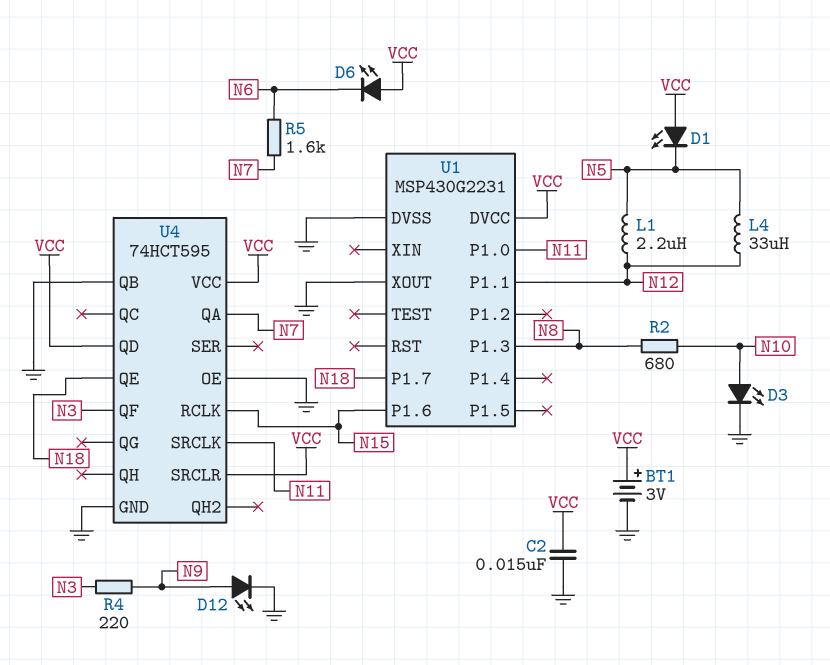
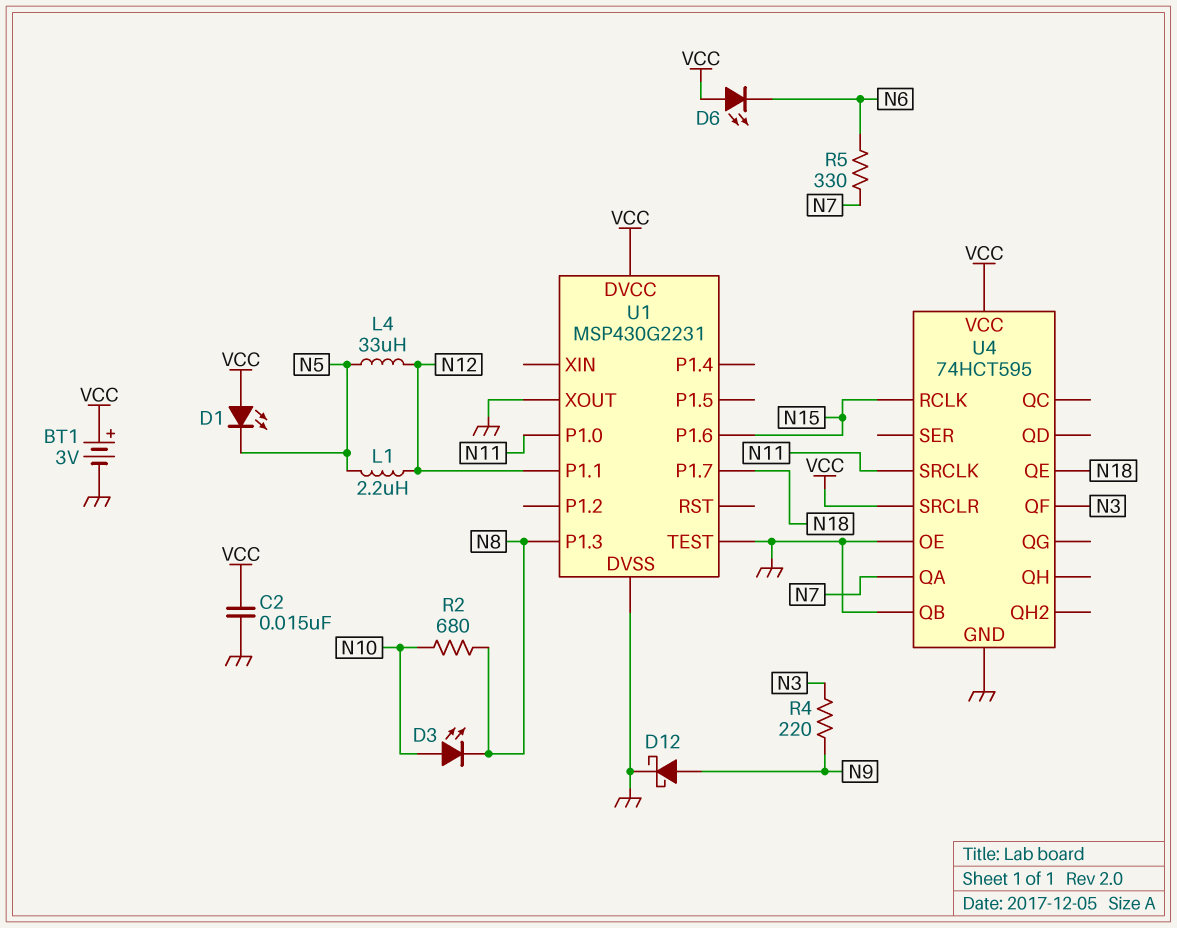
D3: LED (A N10, K GND) -> LED (A N10, K N8)
D12: LED (A N9, K GND) -> schottky (A N9, K GND)
R5: 1.6k (N6, N7) -> 330 (N6, N7)
U1 pin TEST: none -> GND
U4 pin QD: VCC -> none

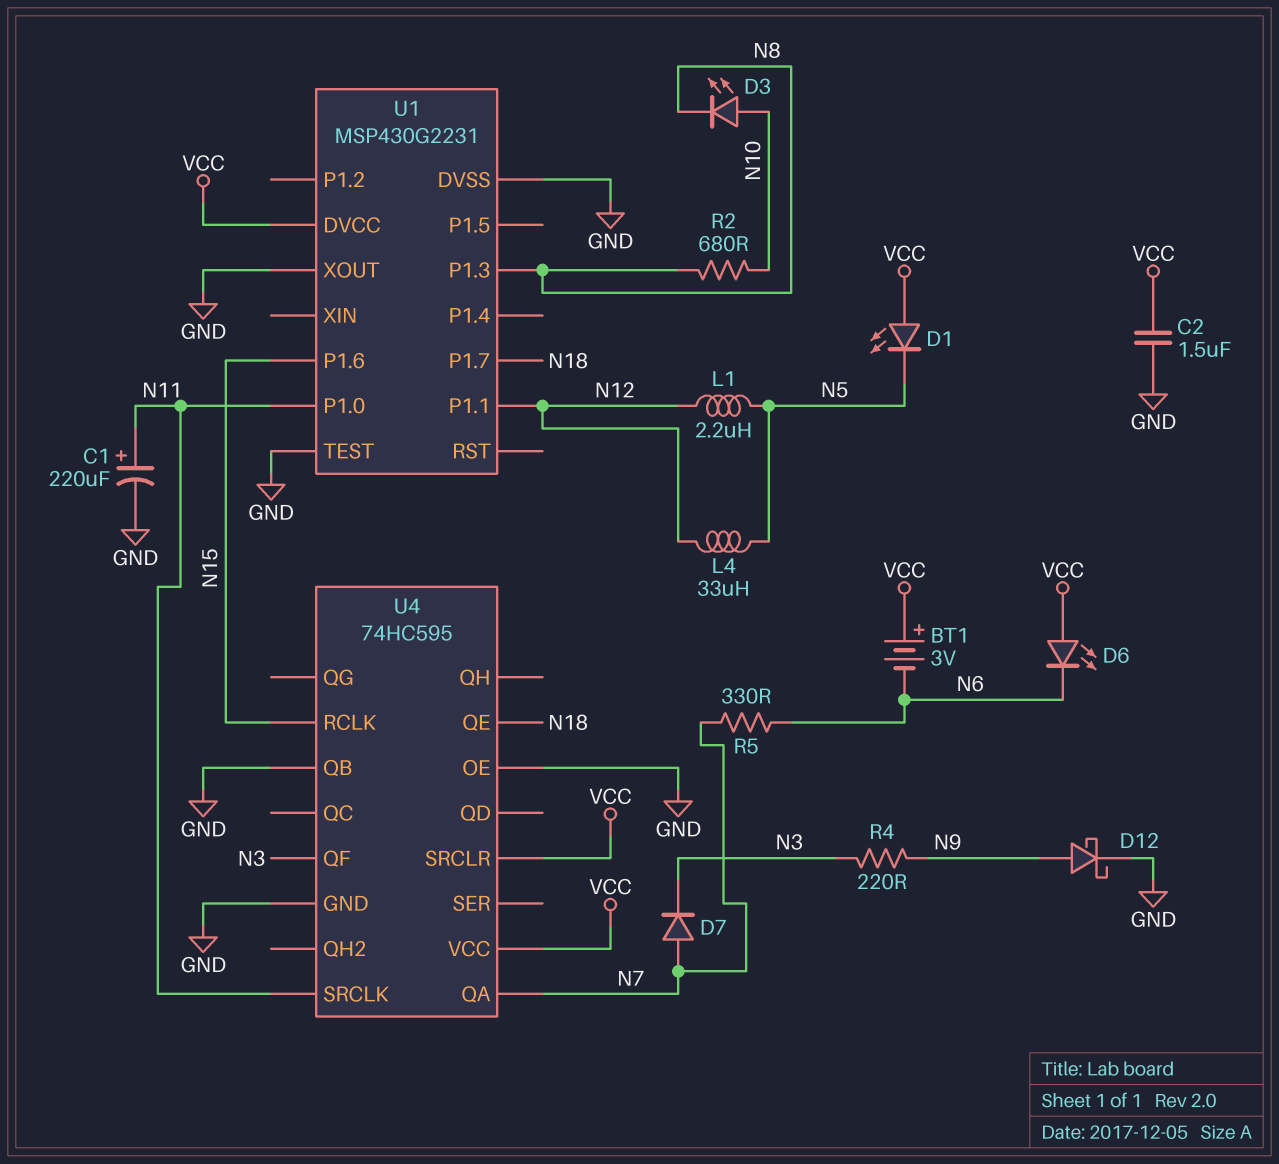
BT1: 3V (plus VCC, minus GND) -> 3V (plus VCC, minus N6)
C1: none -> 220uF (plus N11, minus GND)
C2: 15nF (GND, VCC) -> 1.5uF (GND, VCC)
D7: none -> diode (A N7, K N3)
U4: 74HCT595 -> 74HC595

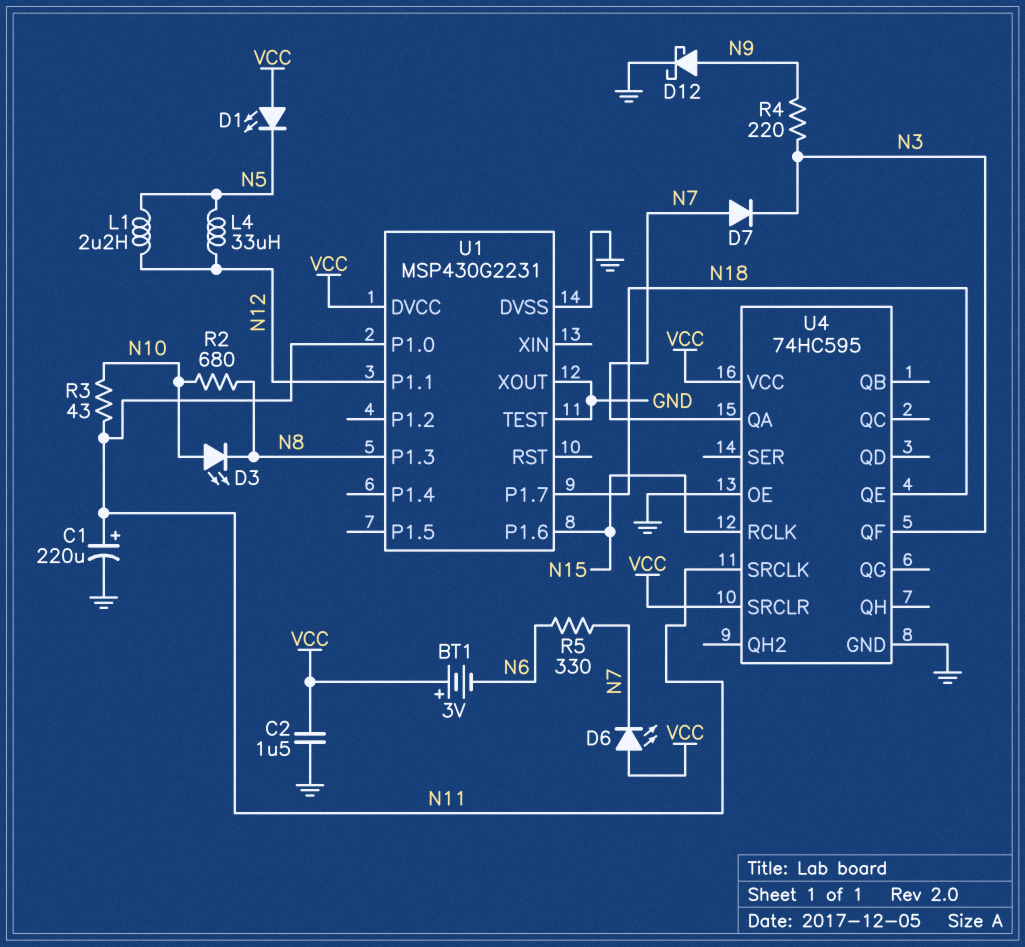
D6: LED (A VCC, K N6) -> LED (A VCC, K N7)
R3: none -> 43 (N10, N11)
U4 pin QB: GND -> none

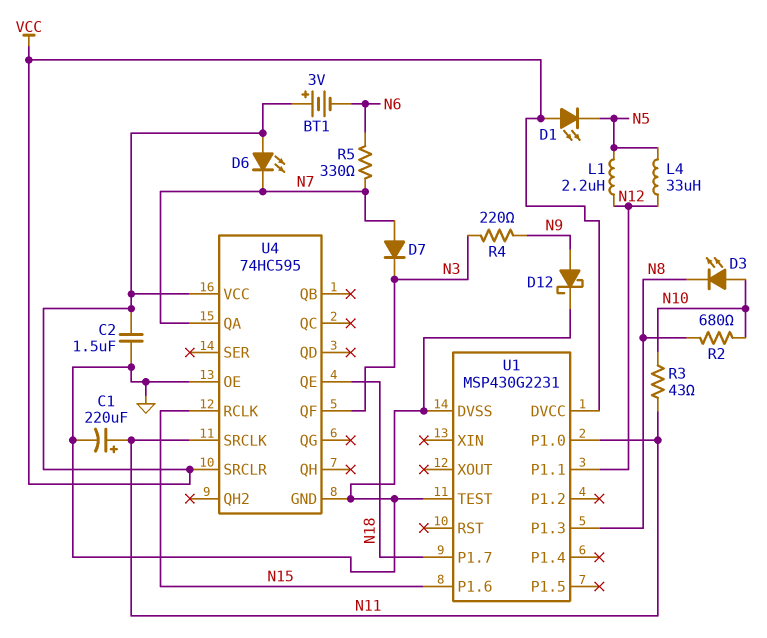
U1 pin XOUT: GND -> none

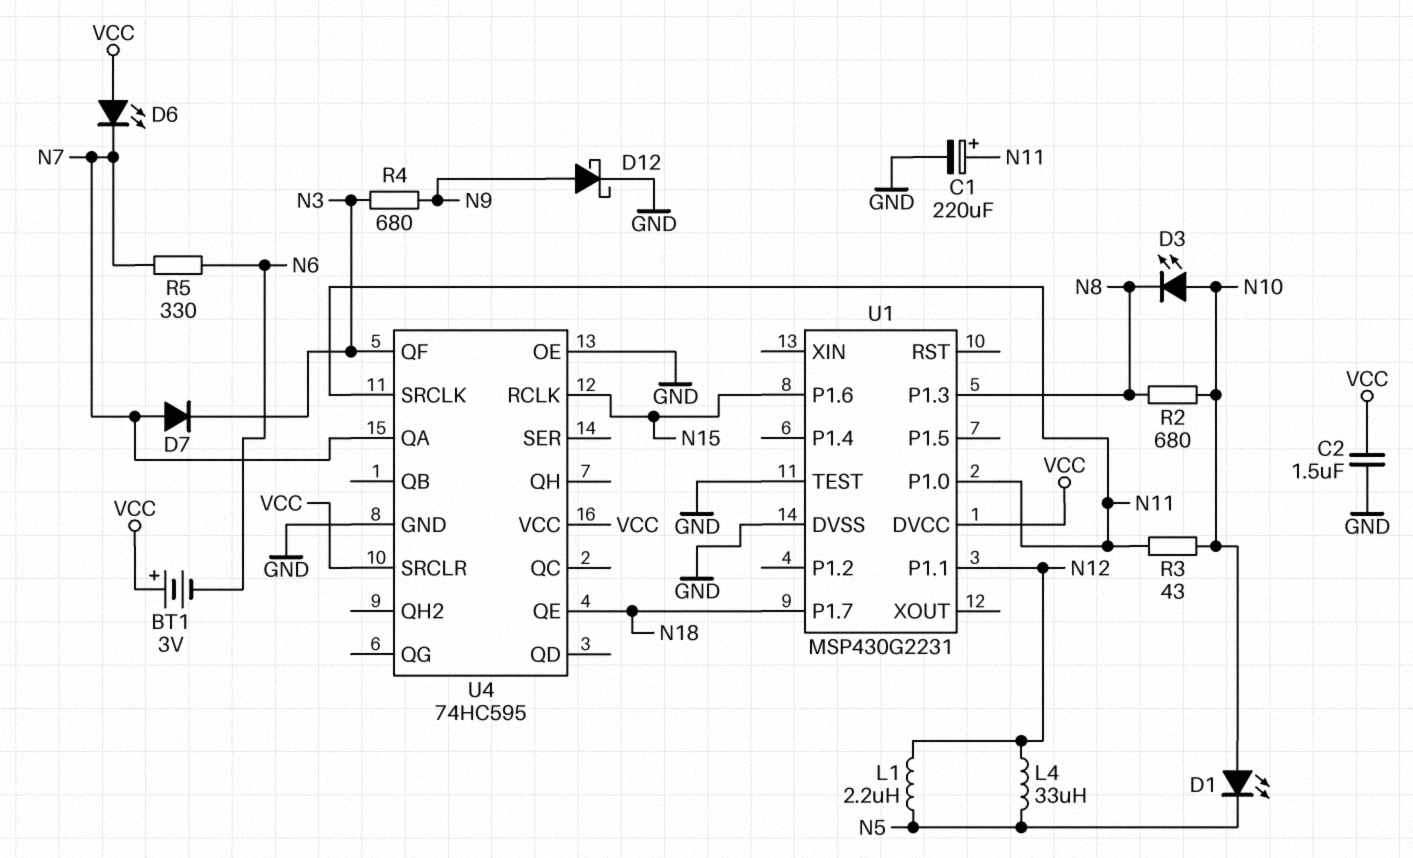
D1: LED (A VCC, K N5) -> LED (A N10, K N5)
R4: 220 (N3, N9) -> 680 (N3, N9)

